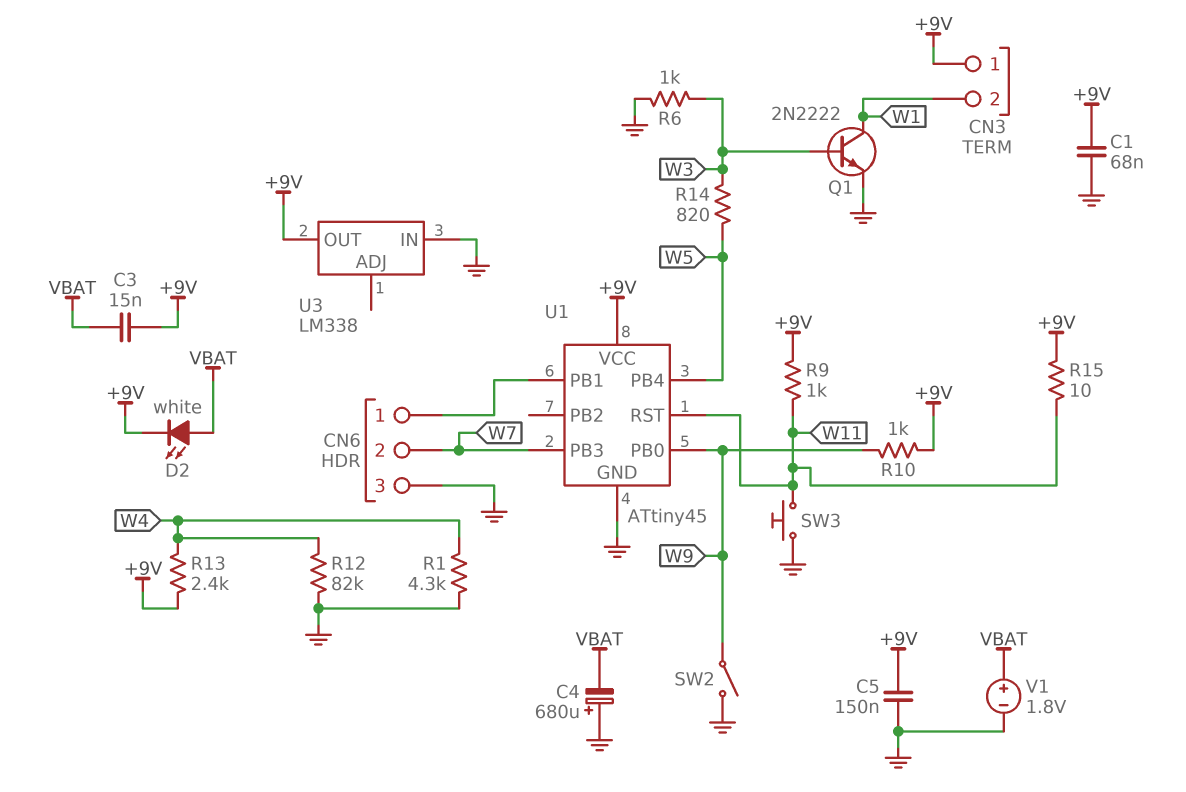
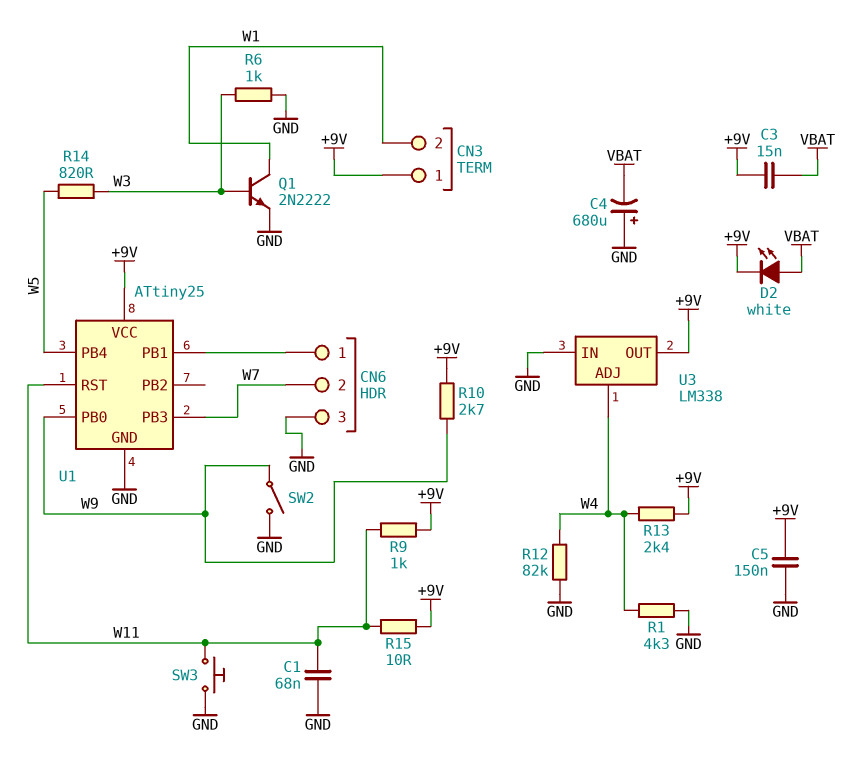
C1: 68nF (+9V, GND) -> 68nF (GND, W11)
R10: 1k (+9V, W9) -> 2.7k (+9V, W9)
U1: ATtiny45 -> ATtiny25
U3 pin ADJ: none -> W4
V1: 1.8V (plus VBAT, minus GND) -> none

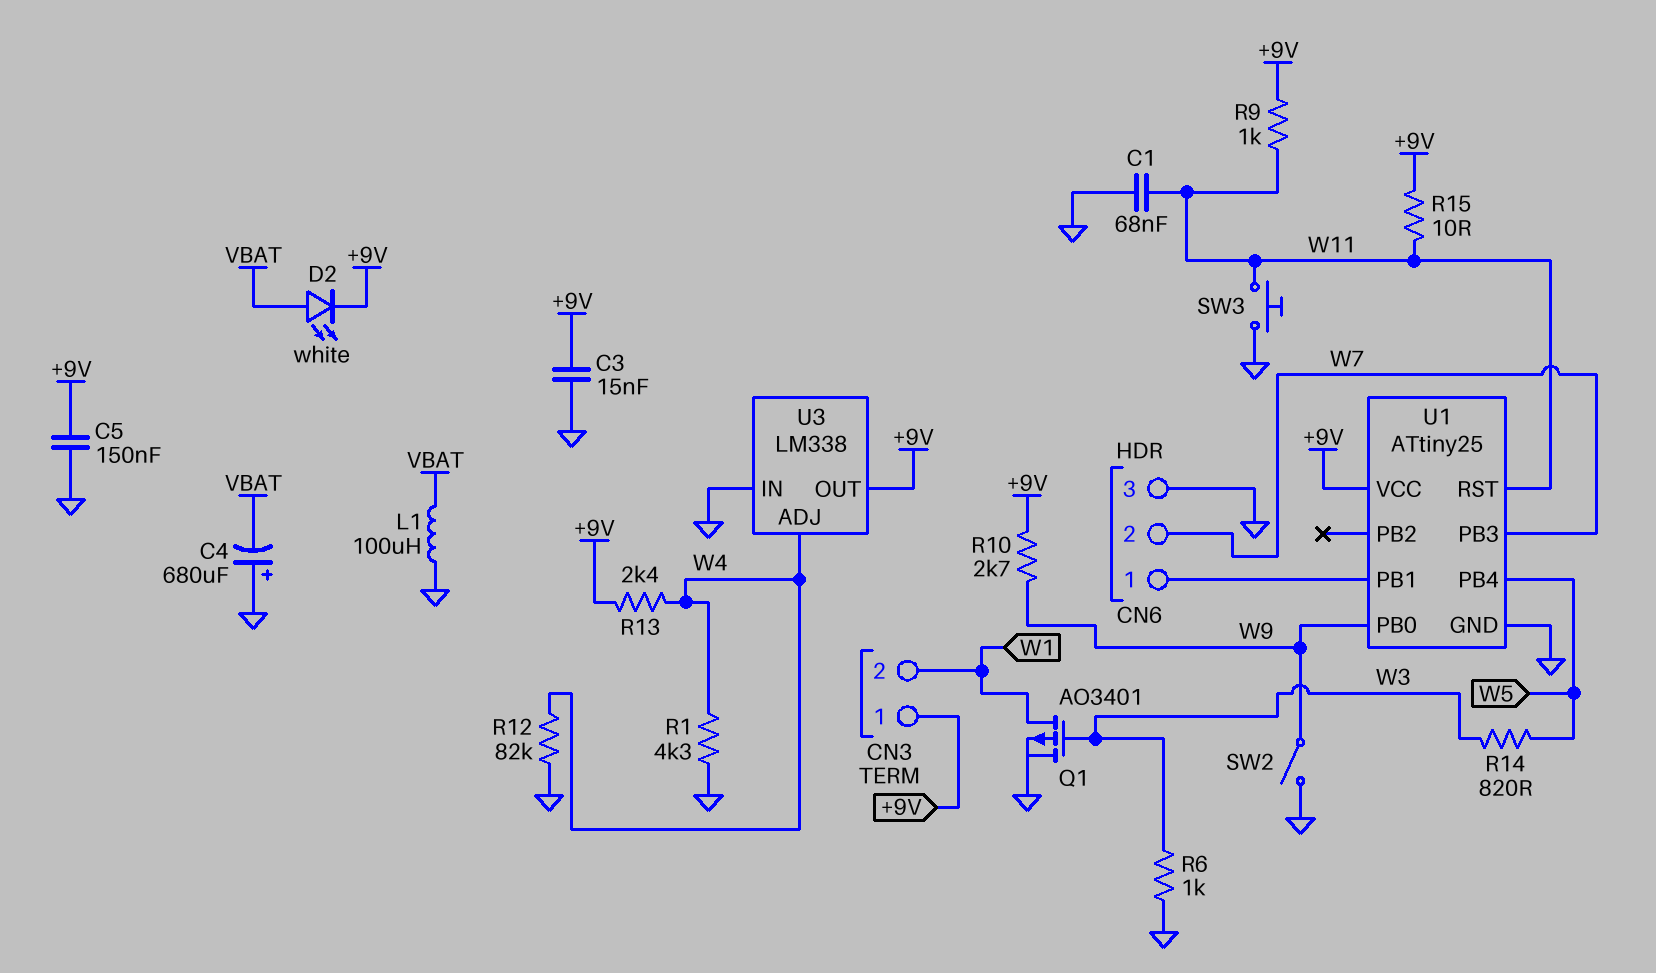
C3: 15nF (+9V, VBAT) -> 15nF (+9V, GND)
L1: none -> 100uH (GND, VBAT)
Q1: NPN 2N2222 (B W3, C W1, E GND) -> PMOS AO3401 (G W3, D W1, S GND)

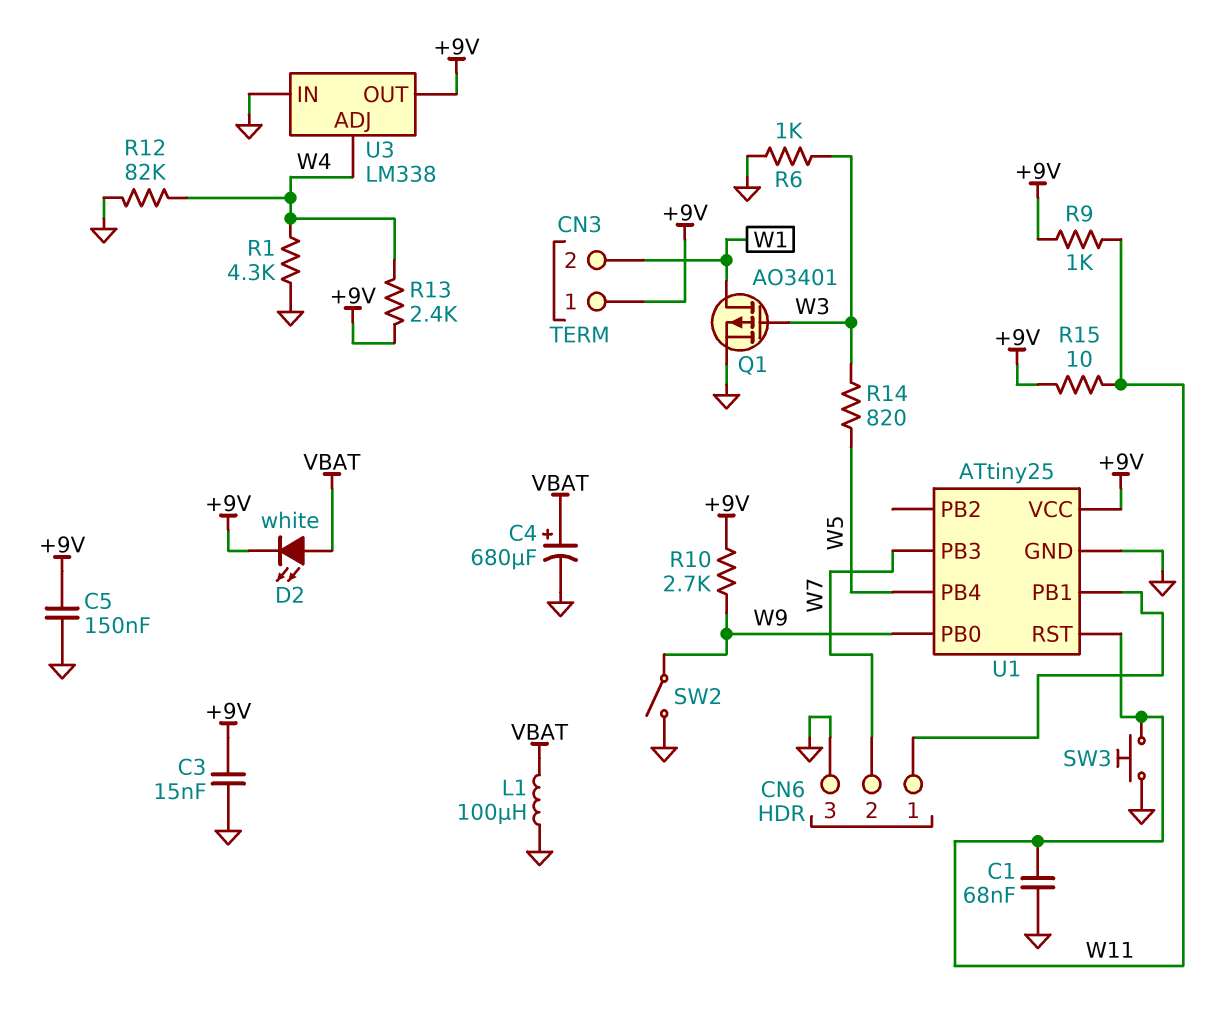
C4: 680uF (plus GND, minus VBAT) -> 680uF (plus VBAT, minus GND)

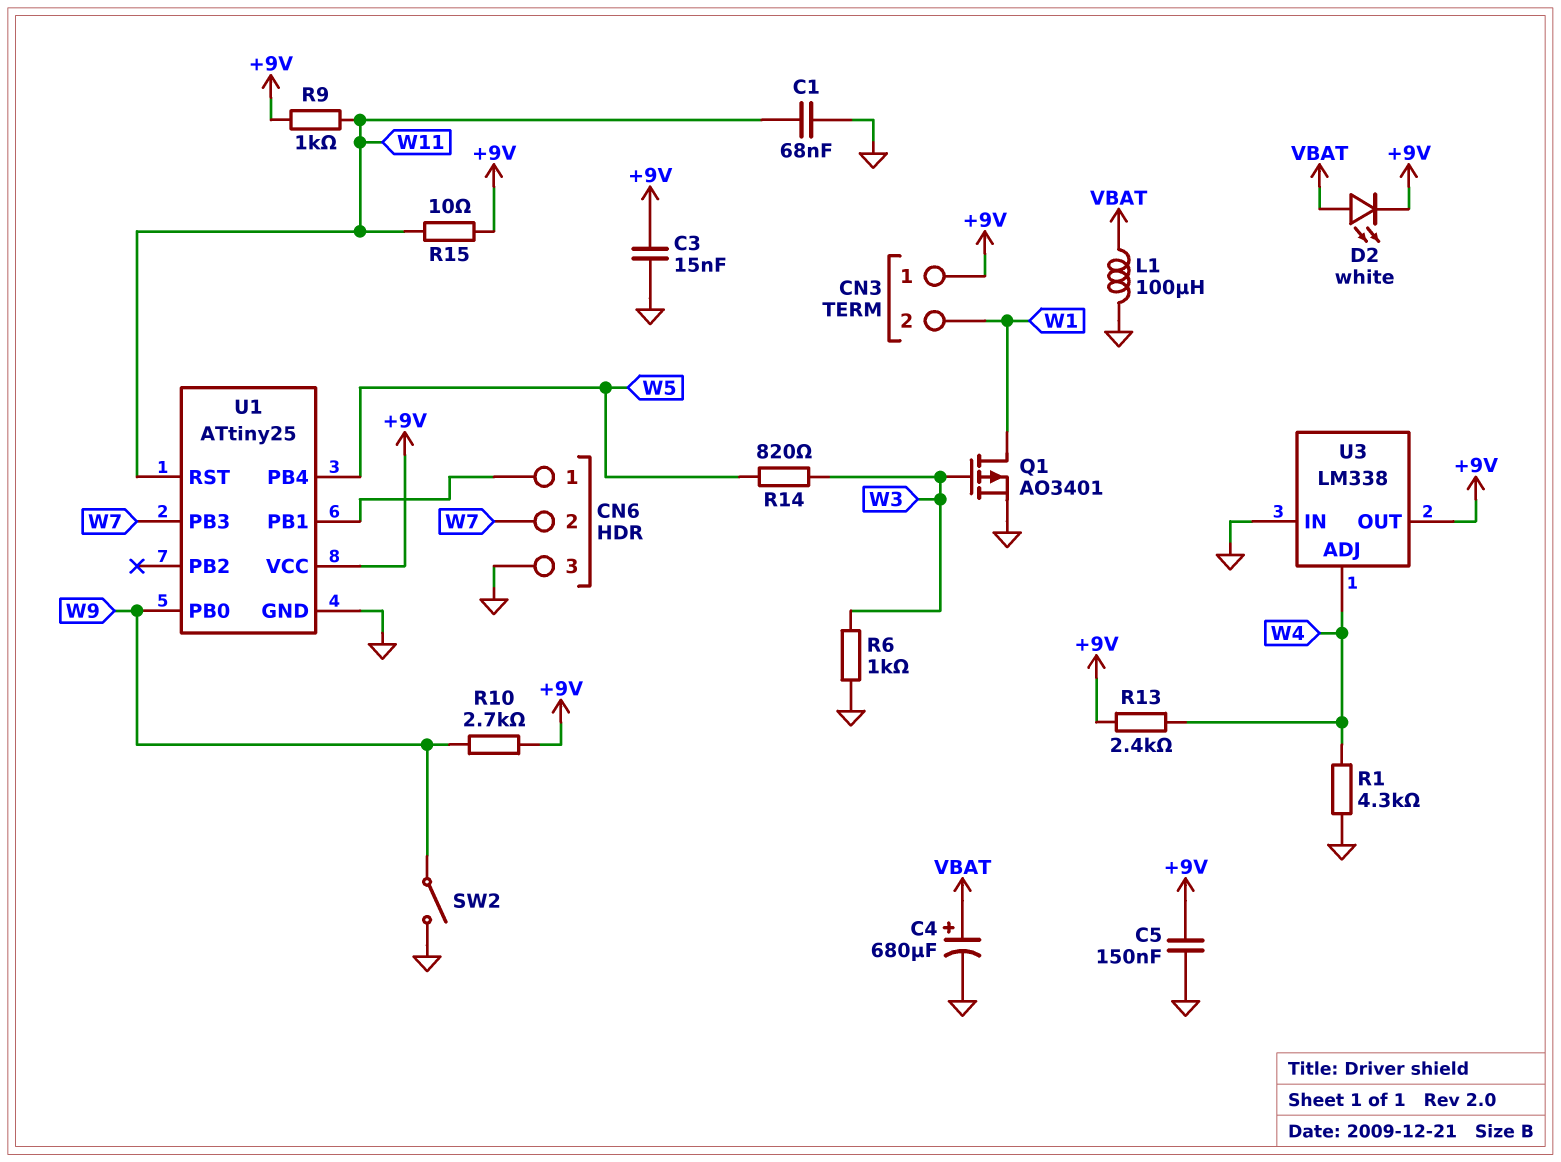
R12: 82k (GND, W4) -> none
SW3: button (GND, W11) -> none

